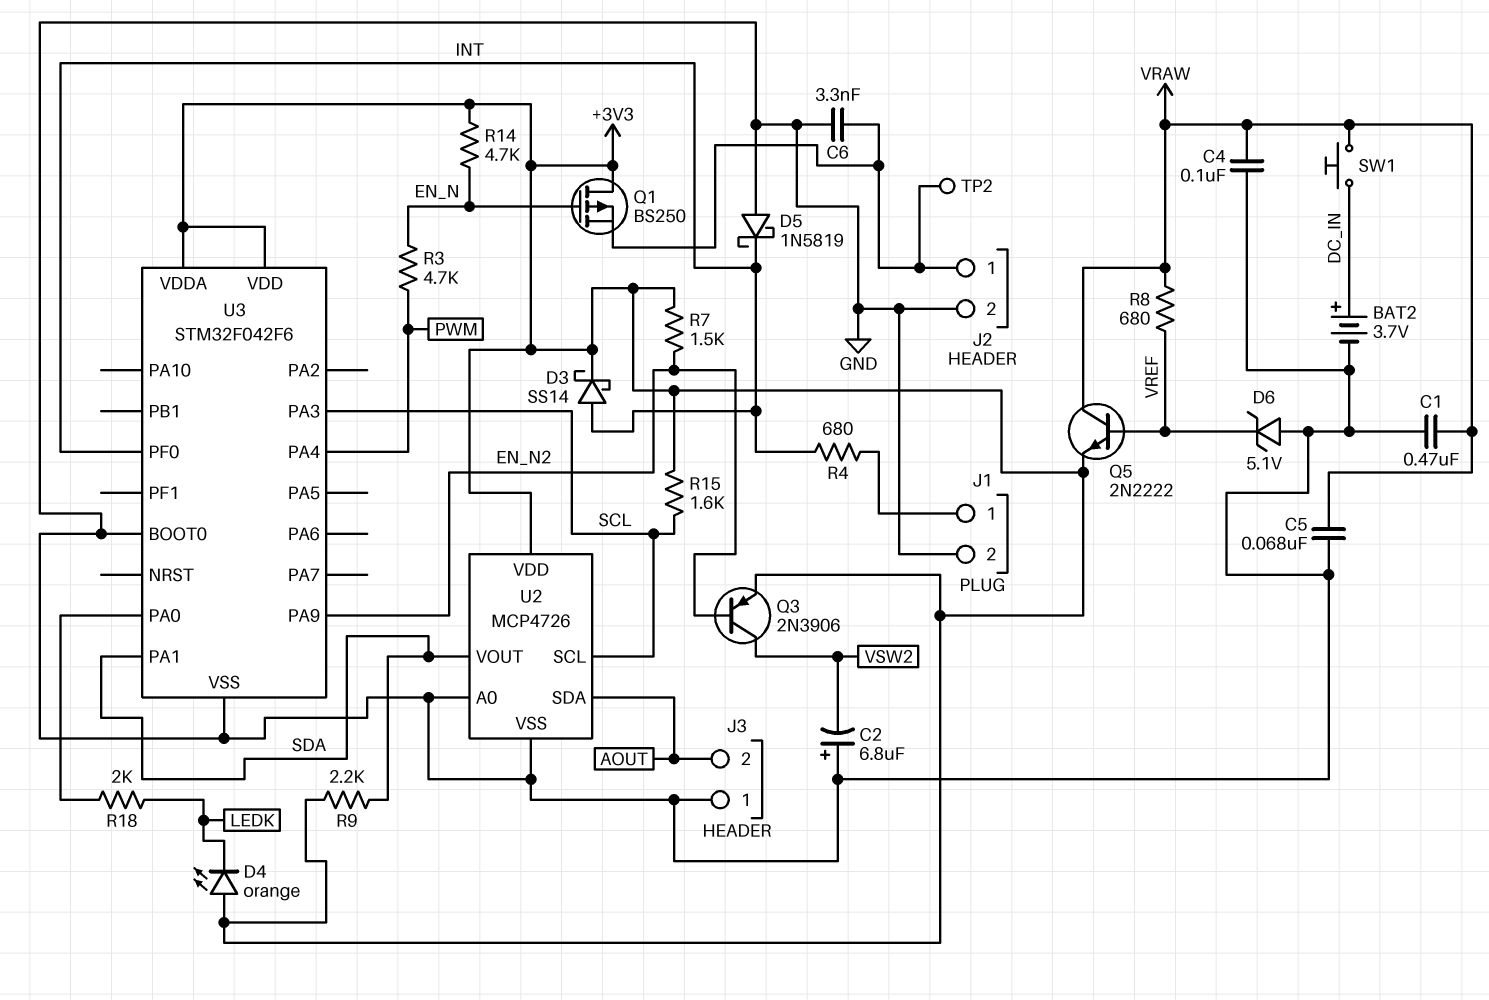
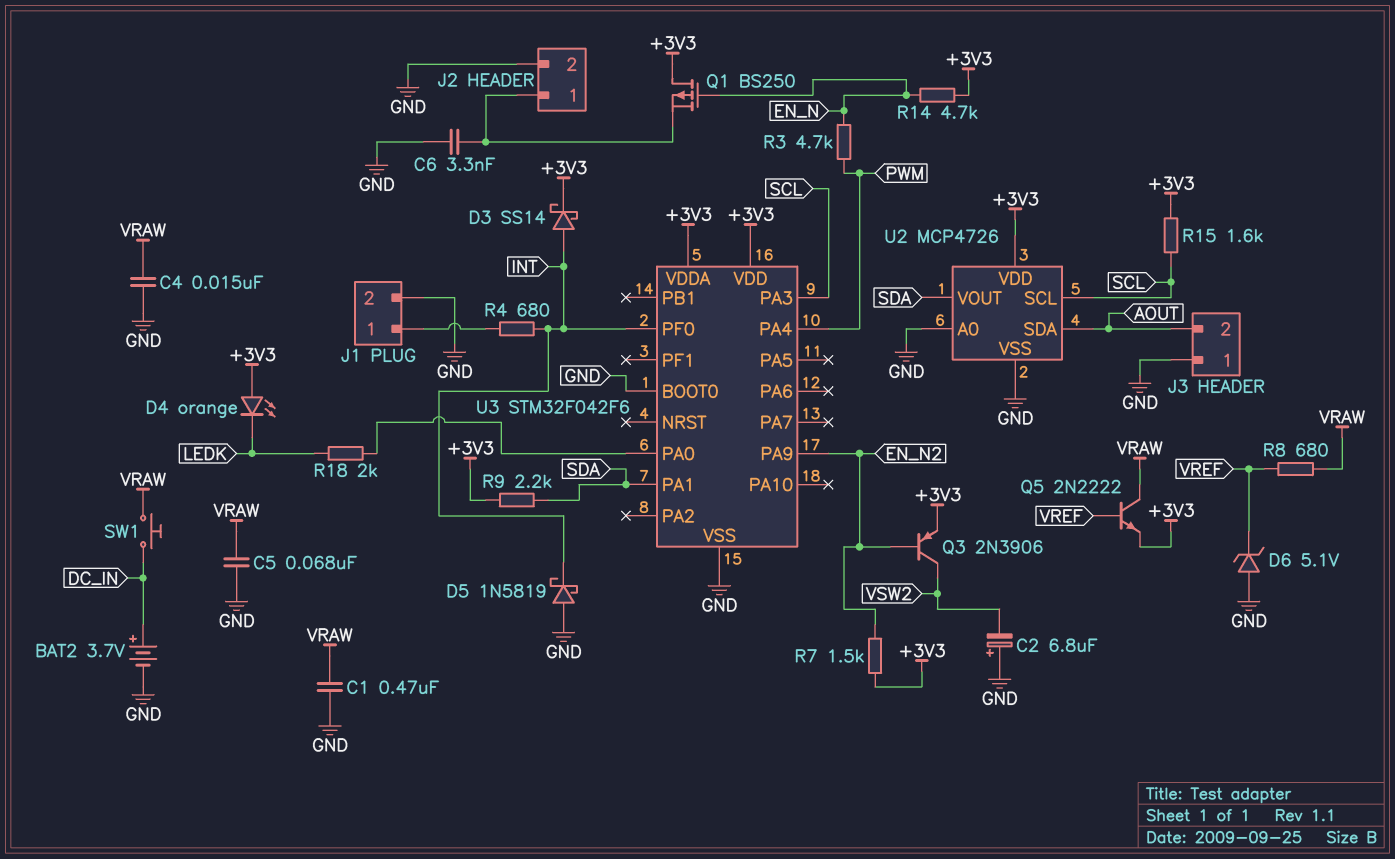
C4: 100nF (GND, VRAW) -> 15nF (GND, VRAW)
TP2: test point (J2/1) -> none

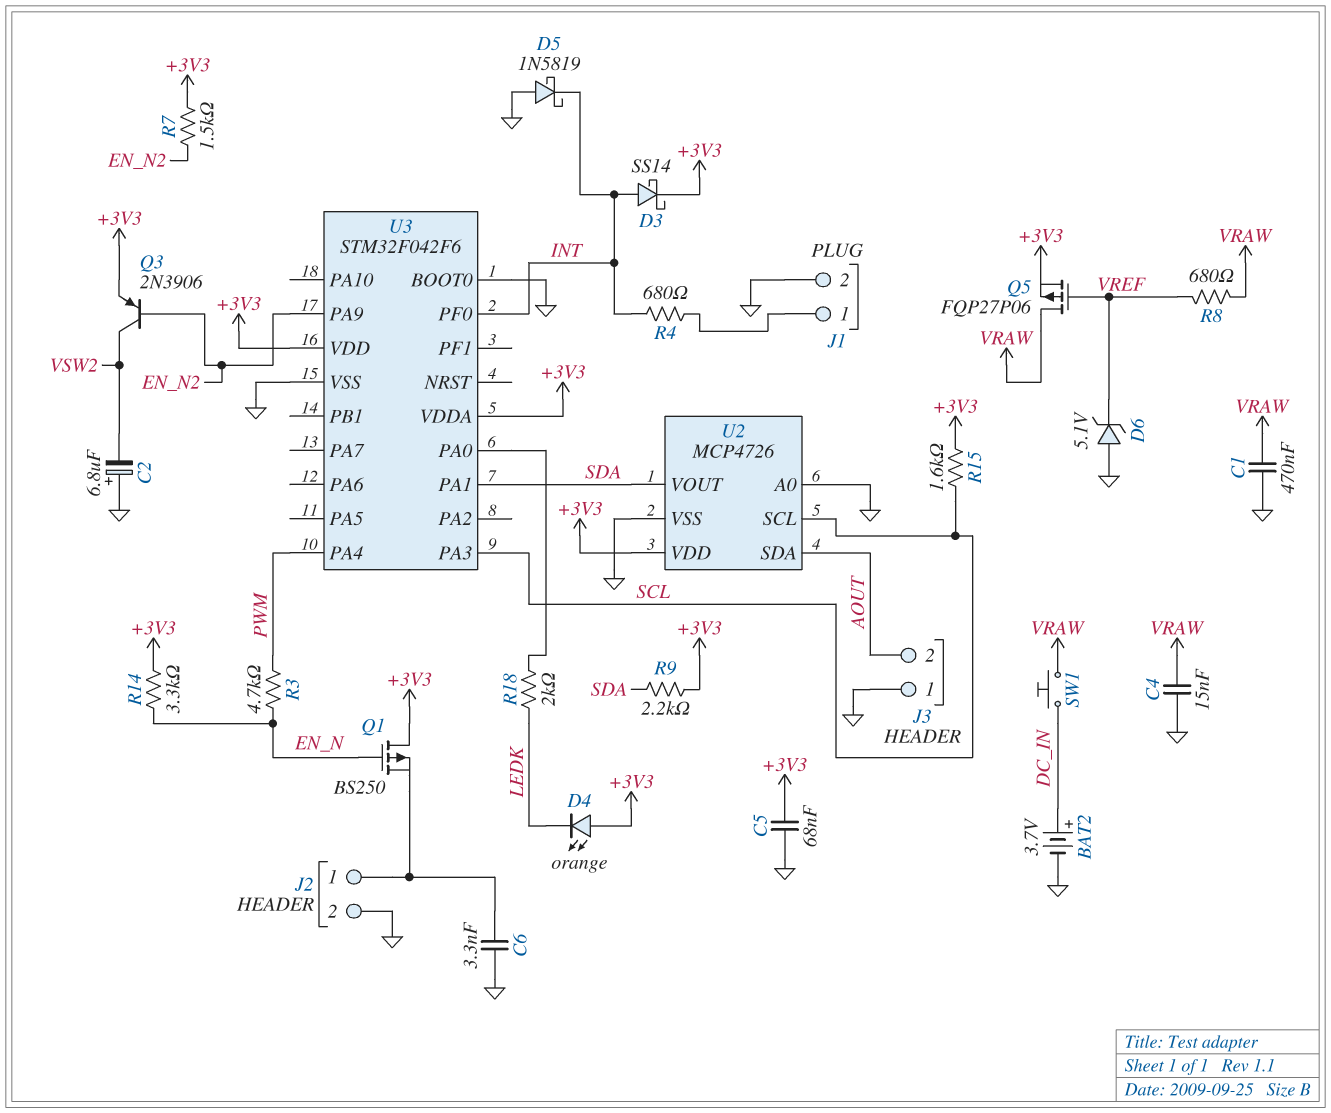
C5: 68nF (GND, VRAW) -> 68nF (+3V3, GND)
Q5: NPN 2N2222 (B VREF, C VRAW, E +3V3) -> PMOS FQP27P06 (G VREF, D VRAW, S +3V3)
R14: 4.7k (+3V3, EN_N) -> 3.3k (+3V3, EN_N)

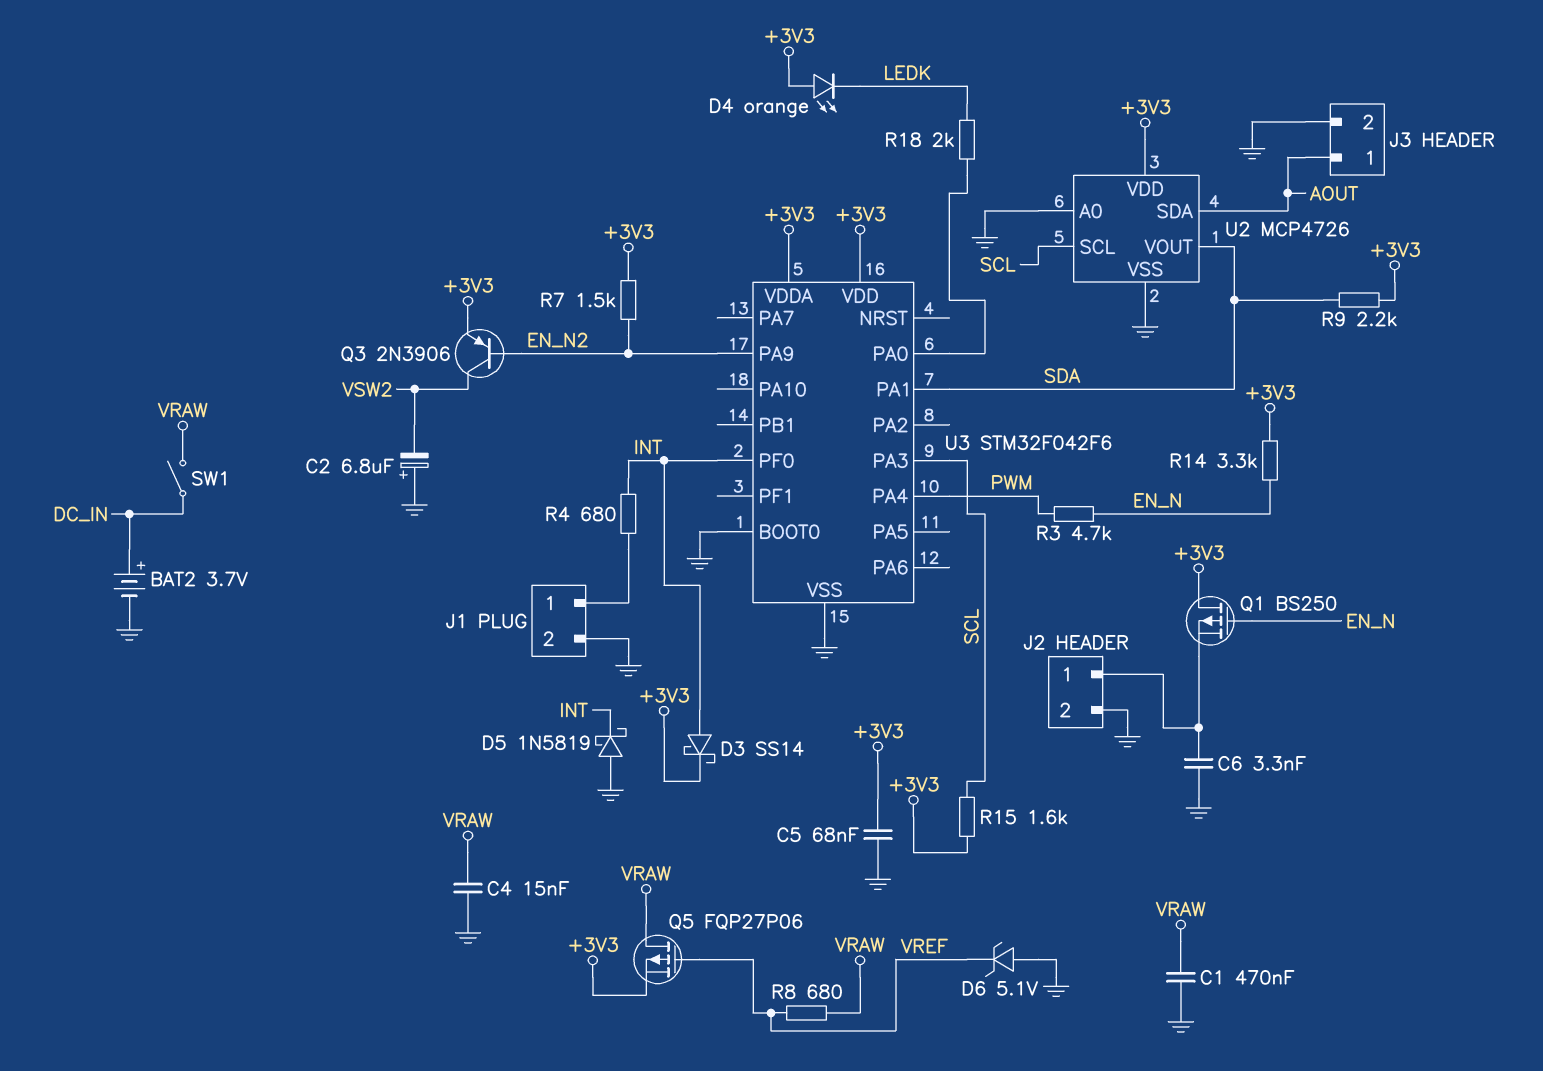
J3 pin 1: GND -> AOUT
J3 pin 2: AOUT -> GND
SW1: button (DC_IN, VRAW) -> switch (DC_IN, VRAW)

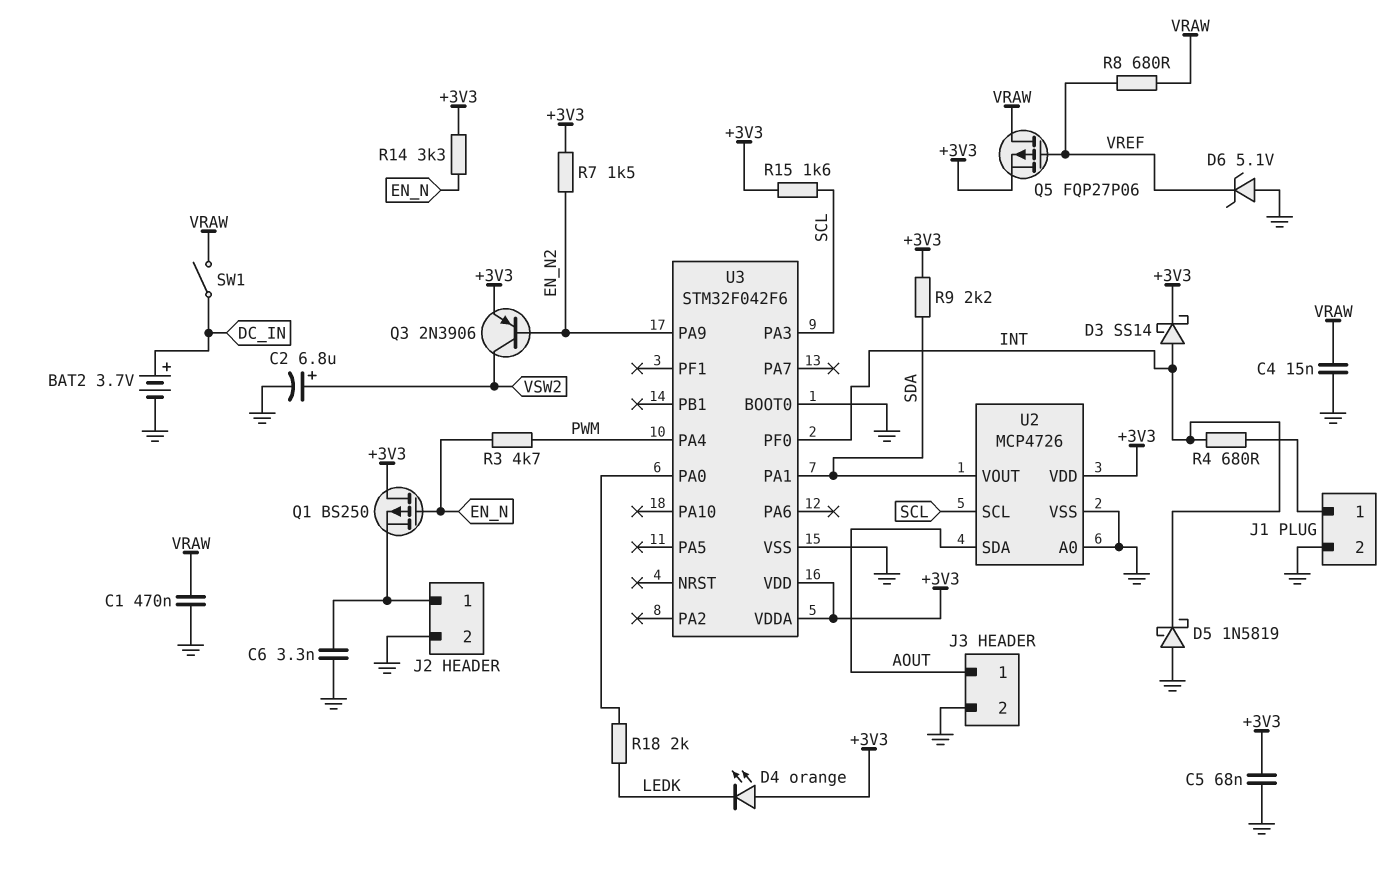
C2: 6.8uF (plus GND, minus VSW2) -> 6.8uF (plus VSW2, minus GND)

